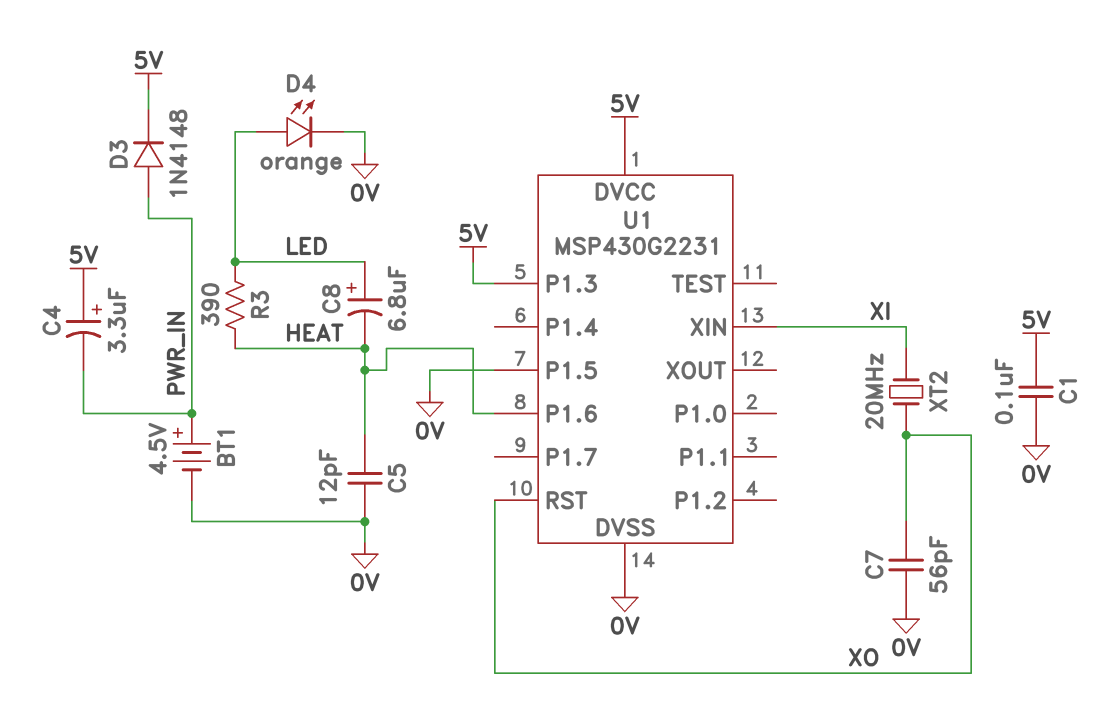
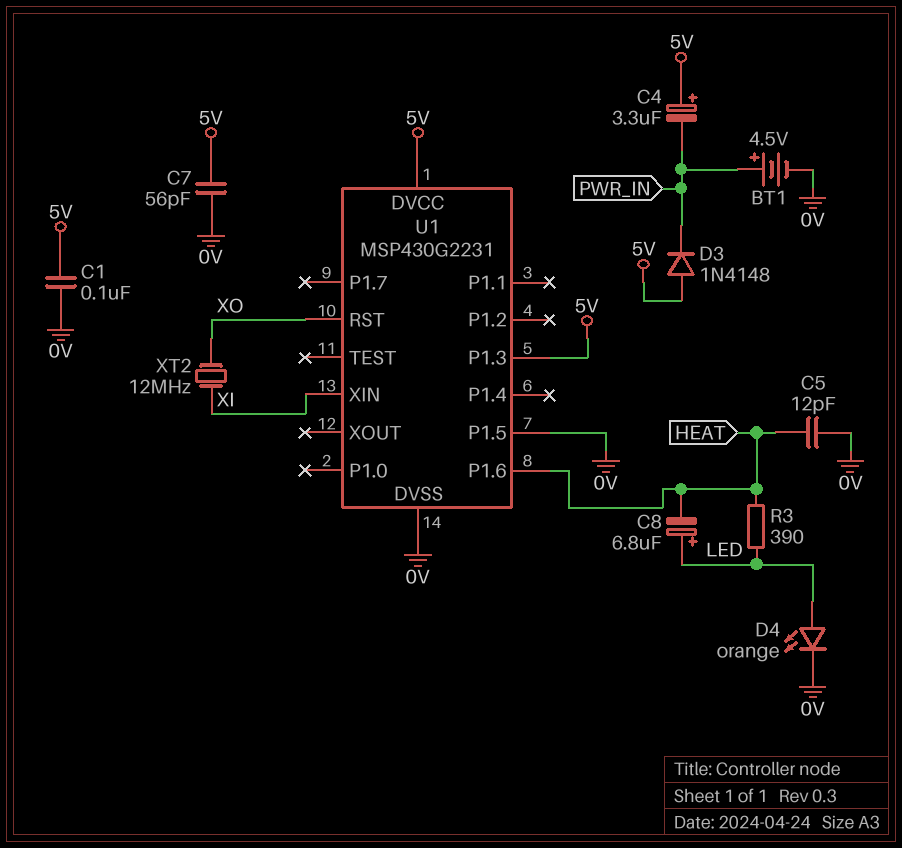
C7: 56pF (0V, XO) -> 56pF (0V, 5V)
D3: diode 1N4148 (A PWR_IN, K 5V) -> diode 1N4148 (A 5V, K PWR_IN)
XT2: 20MHz (XI, XO) -> 12MHz (XI, XO)

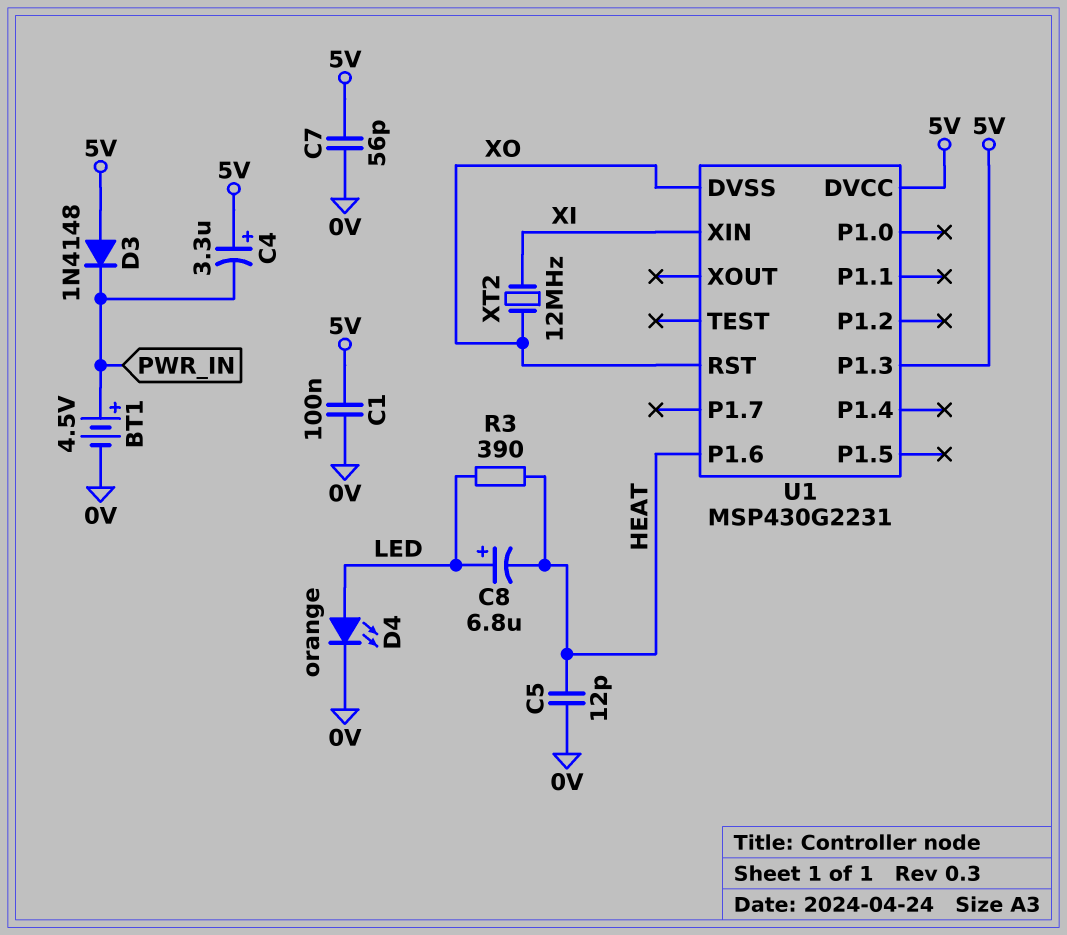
U1 pin DVSS: 0V -> XO
U1 pin P1.5: 0V -> none

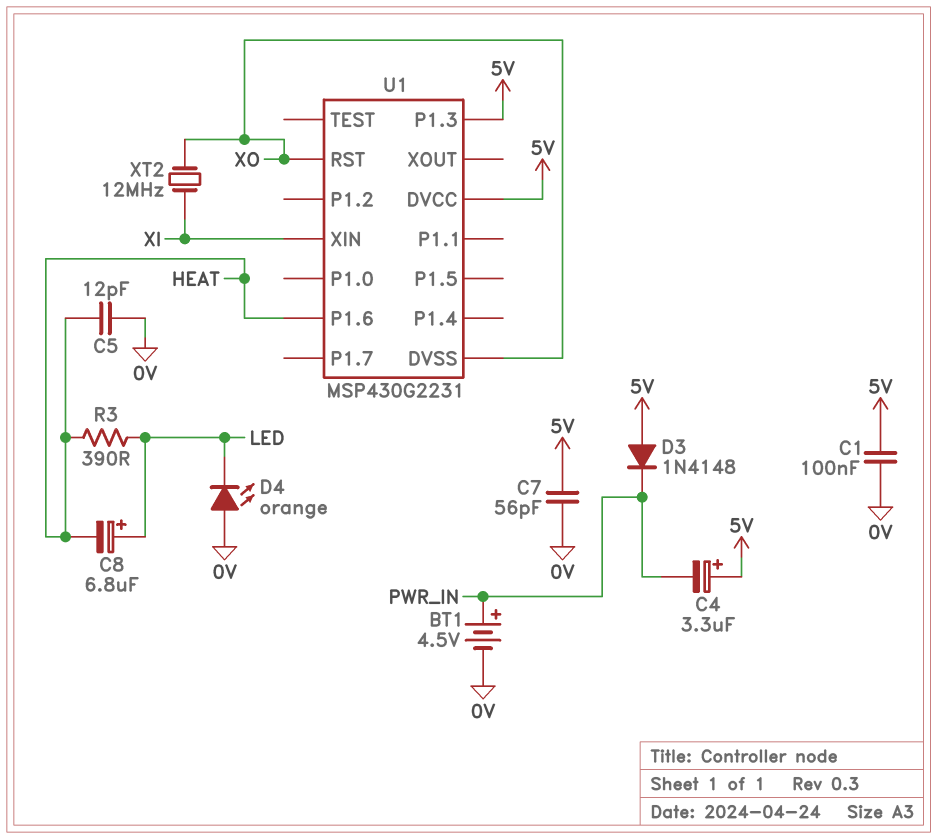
D4: LED orange (A LED, K 0V) -> LED orange (A 0V, K LED)

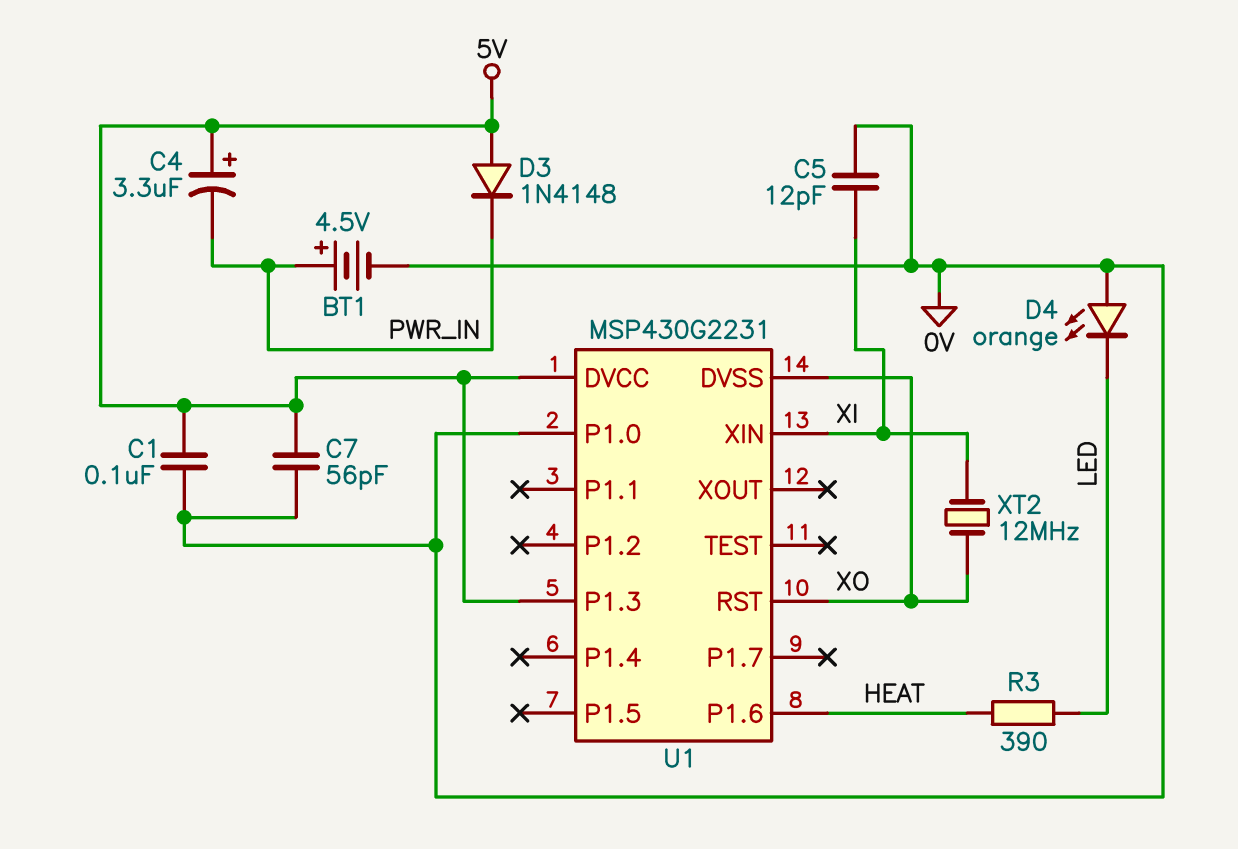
C5: 12pF (0V, HEAT) -> 12pF (0V, XI)
C8: 6.8uF (plus LED, minus HEAT) -> none
U1 pin P1.0: none -> 0V

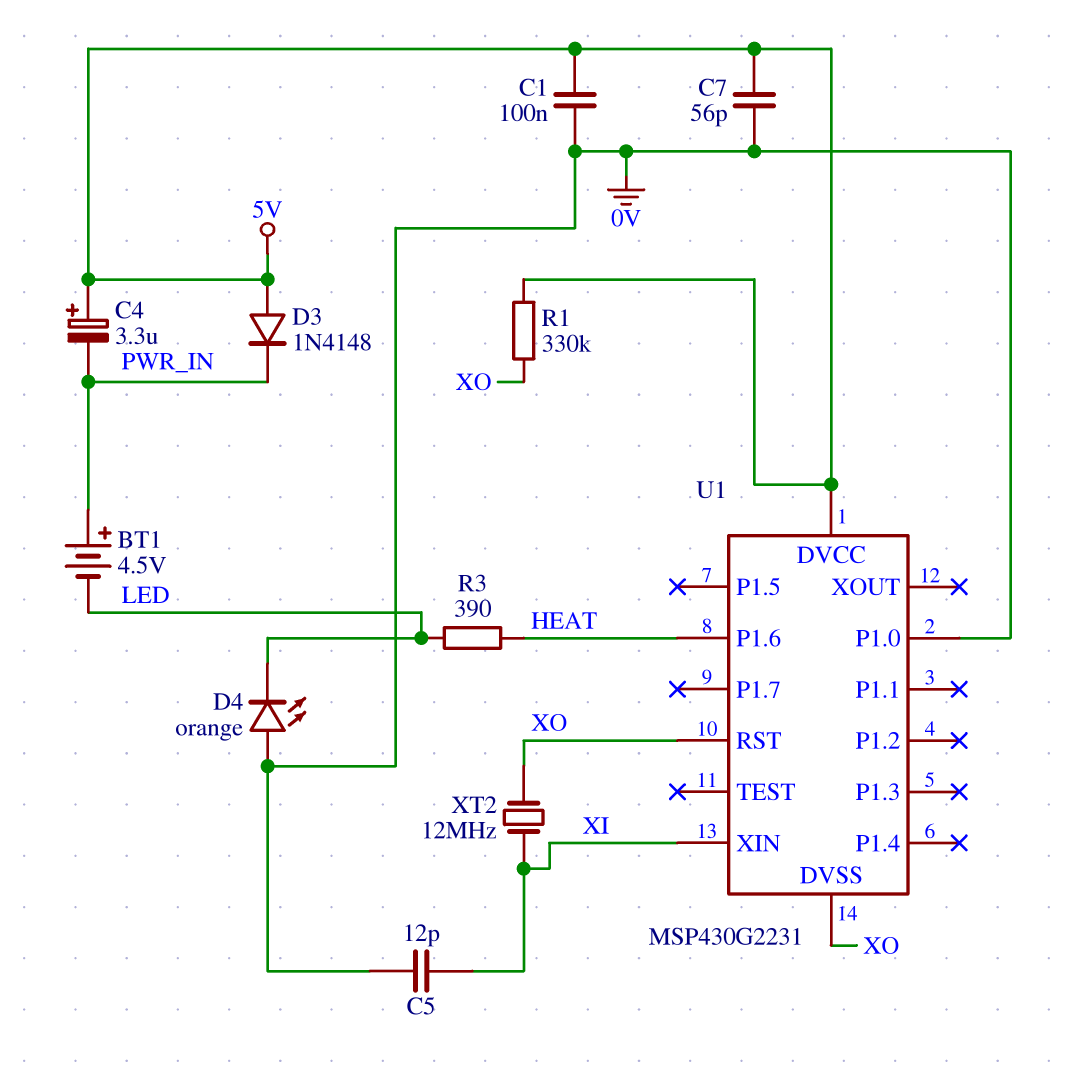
BT1: 4.5V (plus PWR_IN, minus 0V) -> 4.5V (plus PWR_IN, minus LED)
R1: none -> 330k (5V, XO)
U1 pin P1.3: 5V -> none

